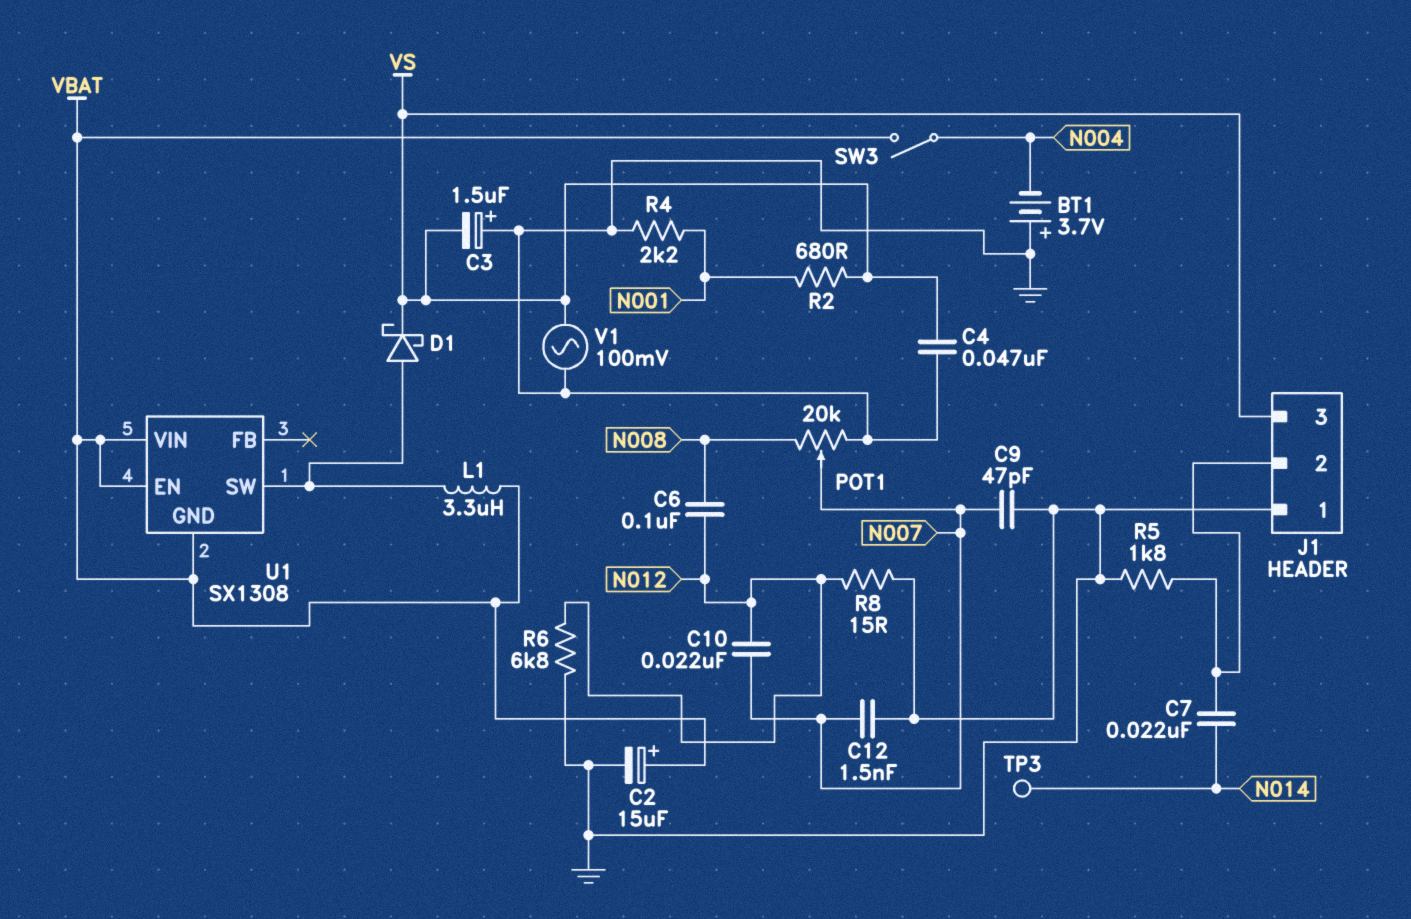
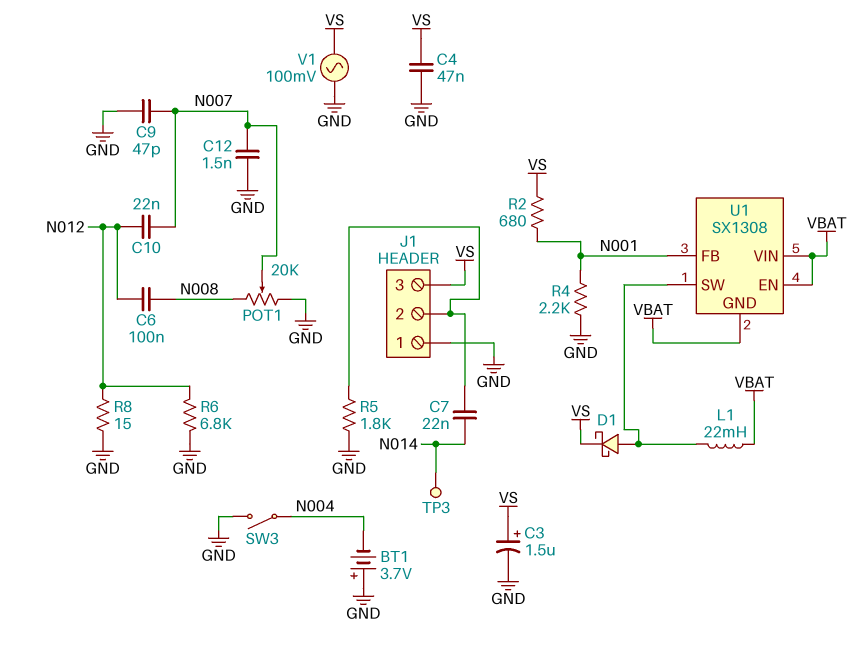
C2: 15uF (plus VBAT, minus GND) -> none
C3: 1.5uF (plus GND, minus VS) -> 1.5uF (plus VS, minus GND)
L1: 3.3uH (U1/SW, VBAT) -> 22mH (U1/SW, VBAT)
SW3: switch (N004, VBAT) -> switch (GND, N004)
U1 pin FB: none -> N001

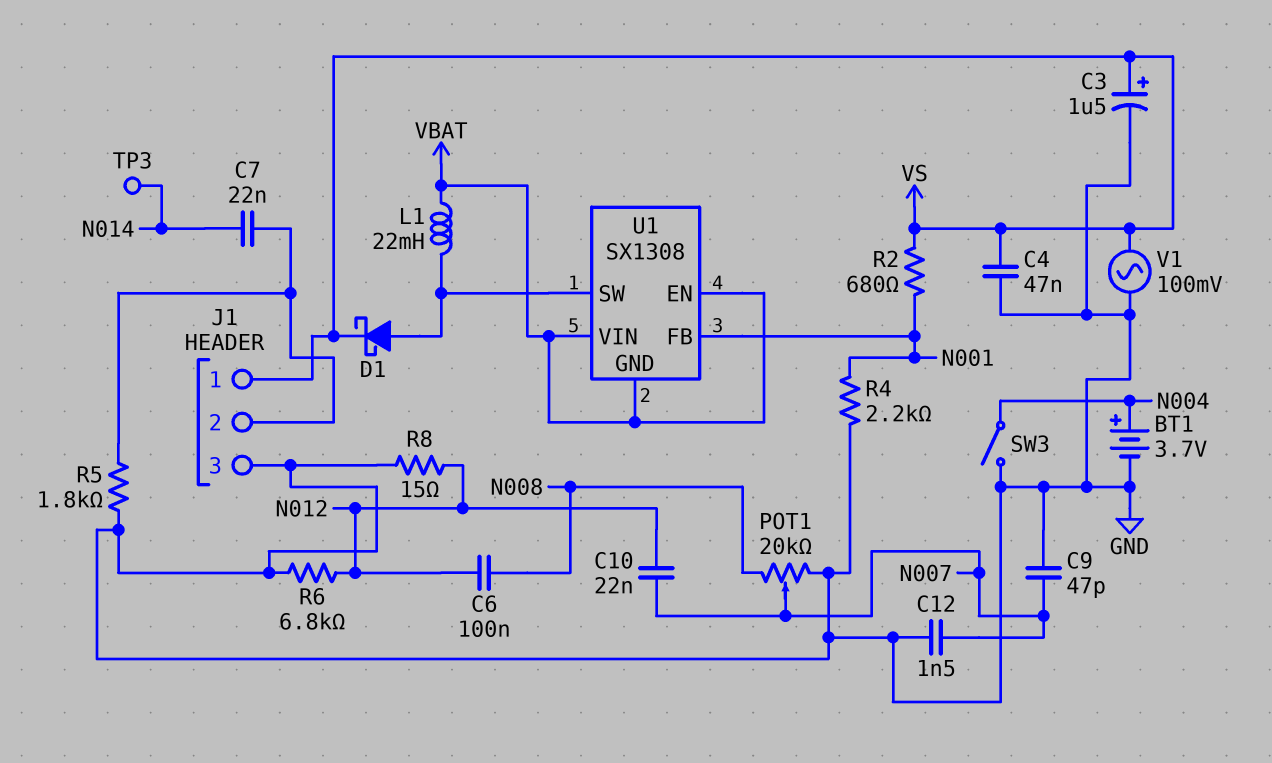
BT1: 3.7V (plus GND, minus N004) -> 3.7V (plus N004, minus GND)
J1 pin 1: GND -> VS
J1 pin 3: VS -> GND

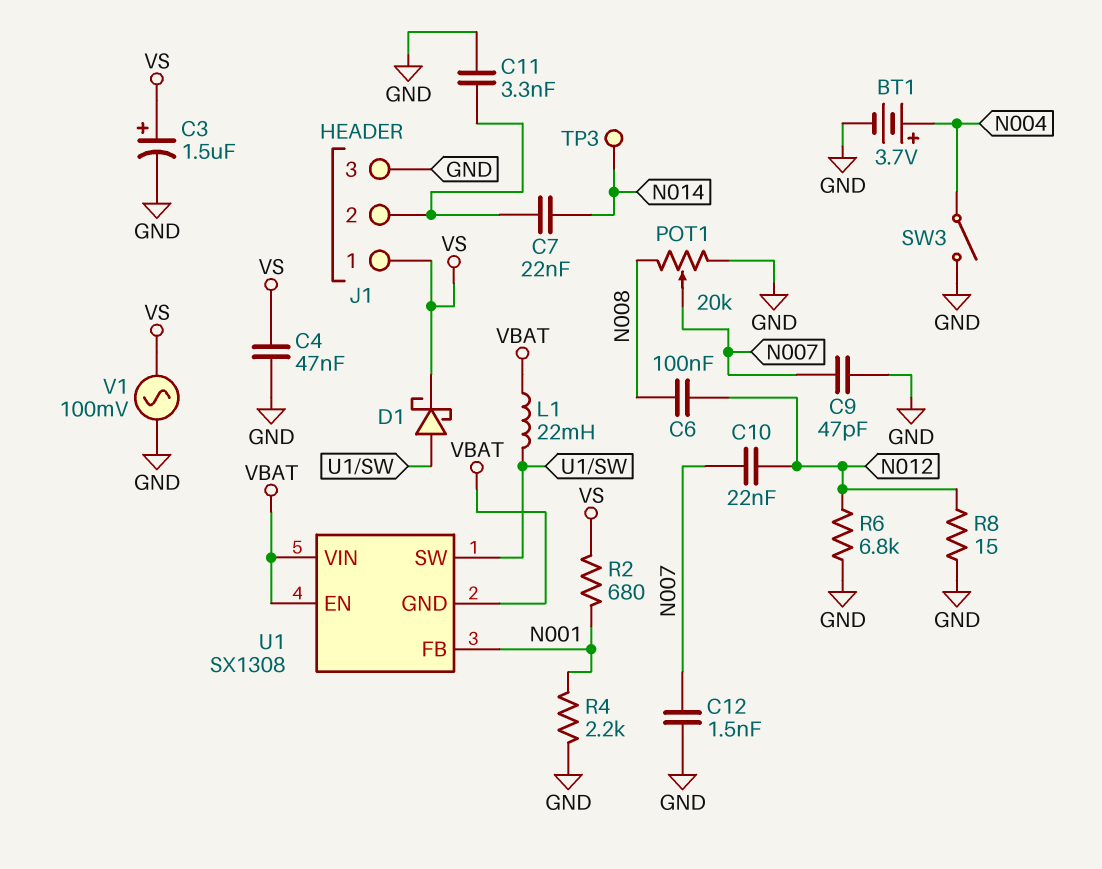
C11: none -> 3.3nF (GND, J1/2)
R5: 1.8k (GND, J1/2) -> none

